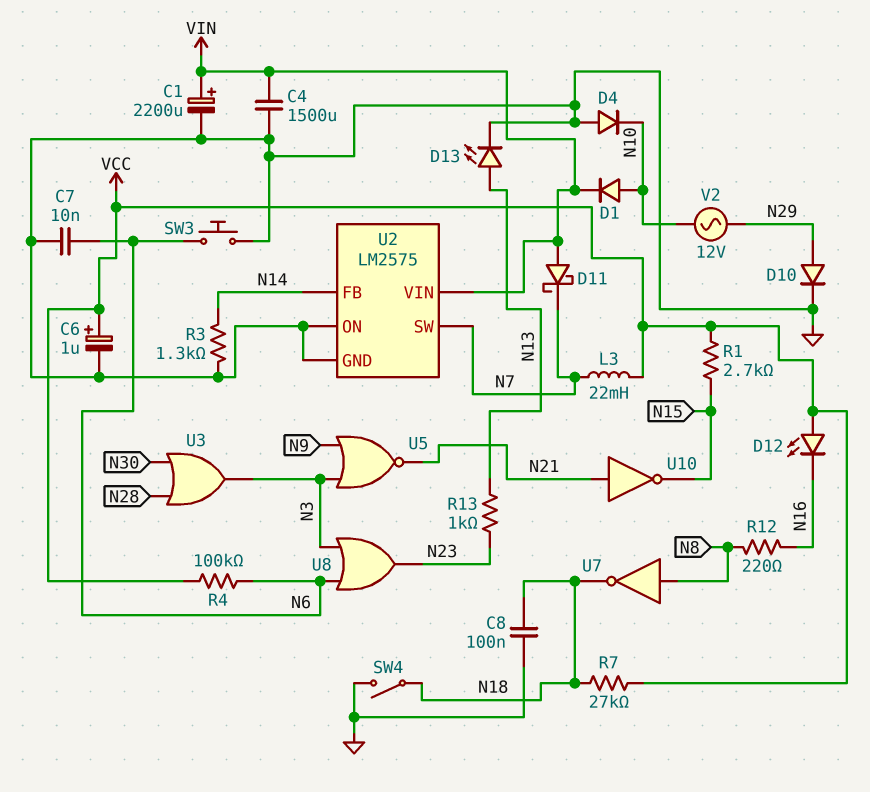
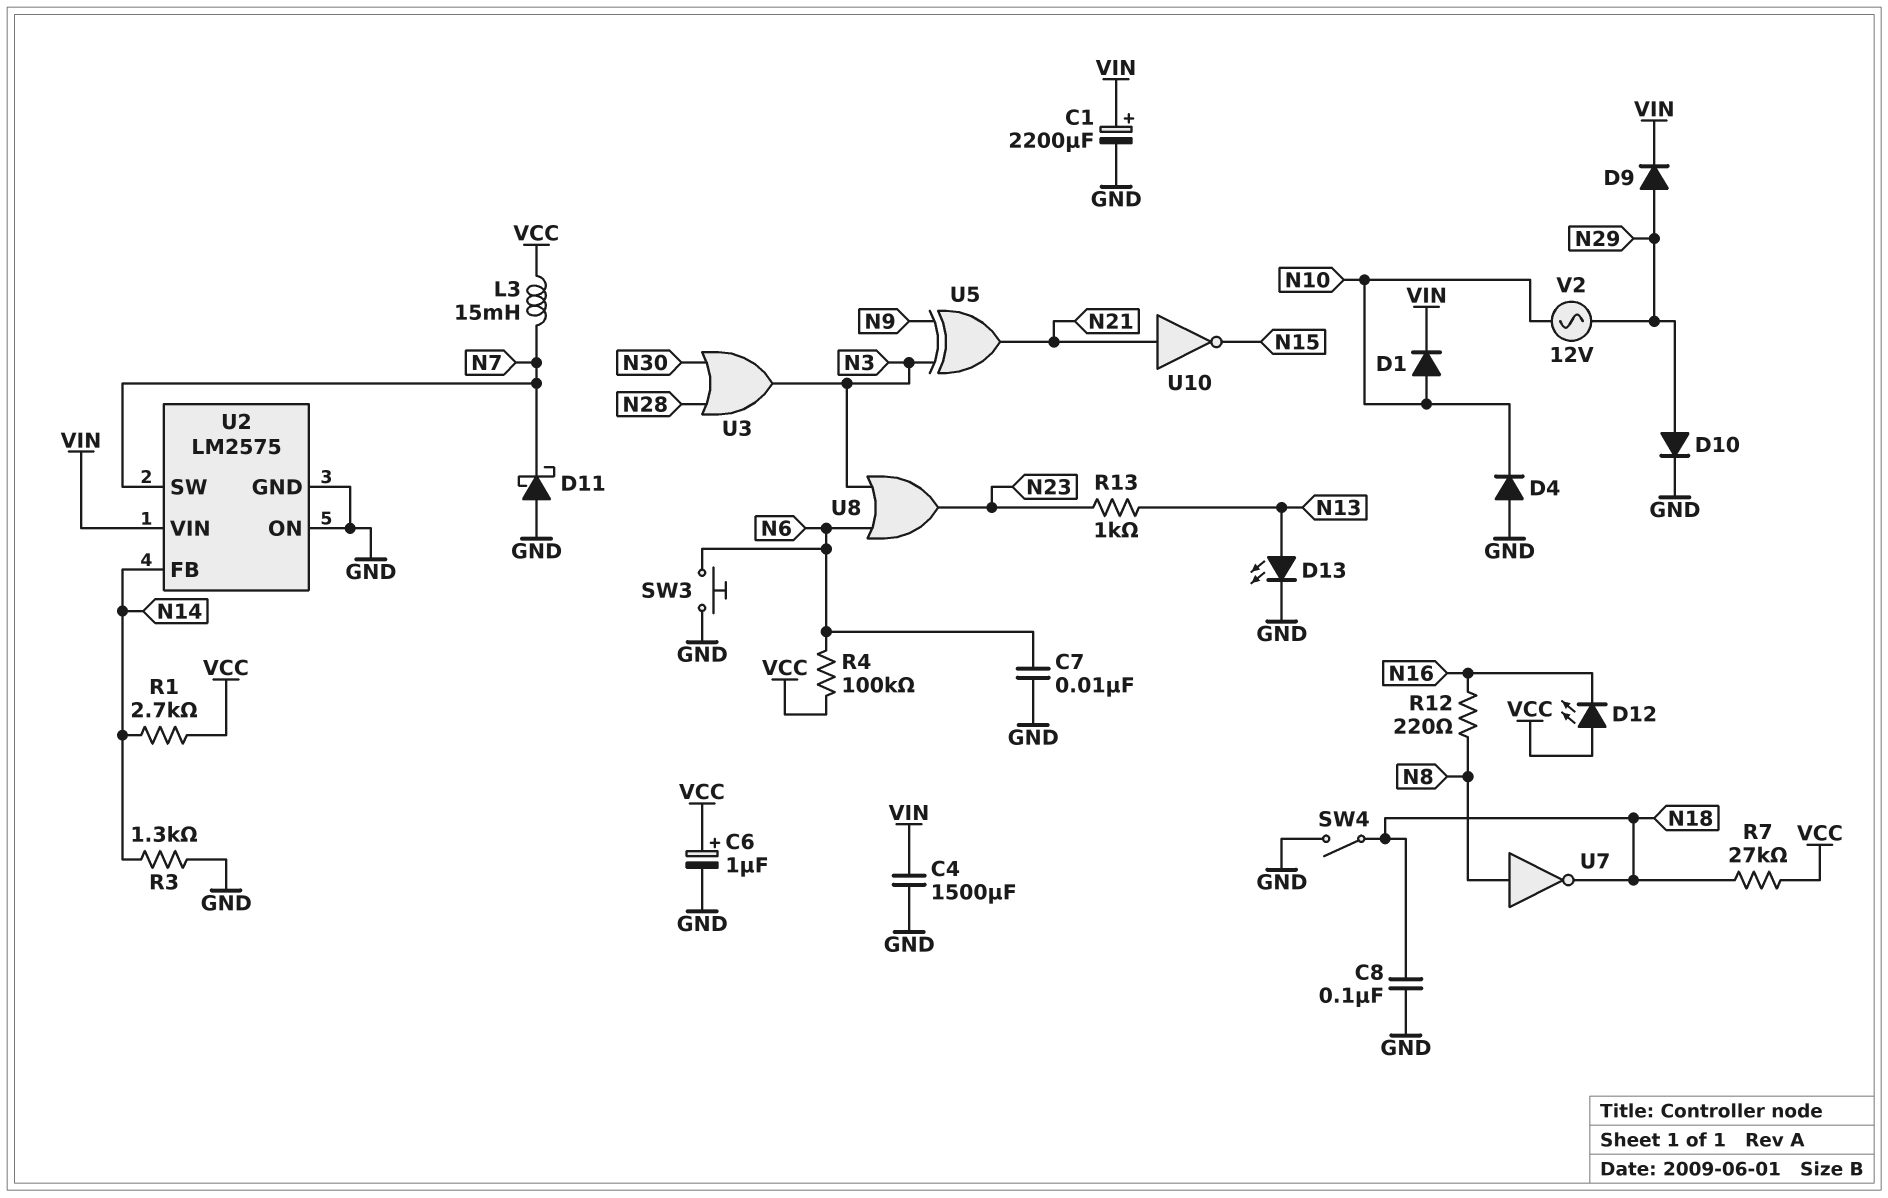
D9: none -> diode (A N29, K VIN)
D11: schottky (A VIN, K N7) -> schottky (A GND, K N7)
L3: 22mH (N7, VCC) -> 15mH (N7, VCC)
R1: 2.7k (N15, VCC) -> 2.7k (N14, VCC)
U5: NOR (in N3, in N9, out N21) -> XOR (in N3, in N9, out N21)

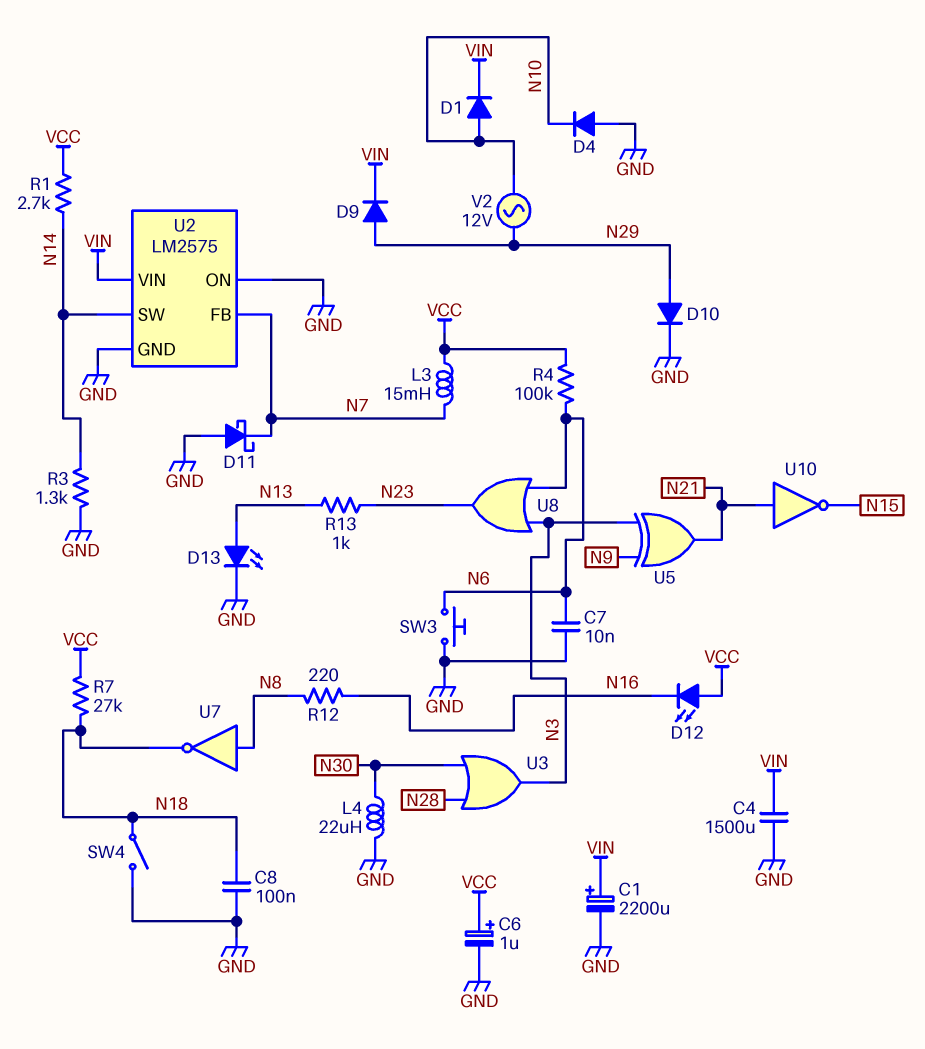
L4: none -> 22uH (GND, N30)
U2 pin FB: N14 -> N7
U2 pin SW: N7 -> N14

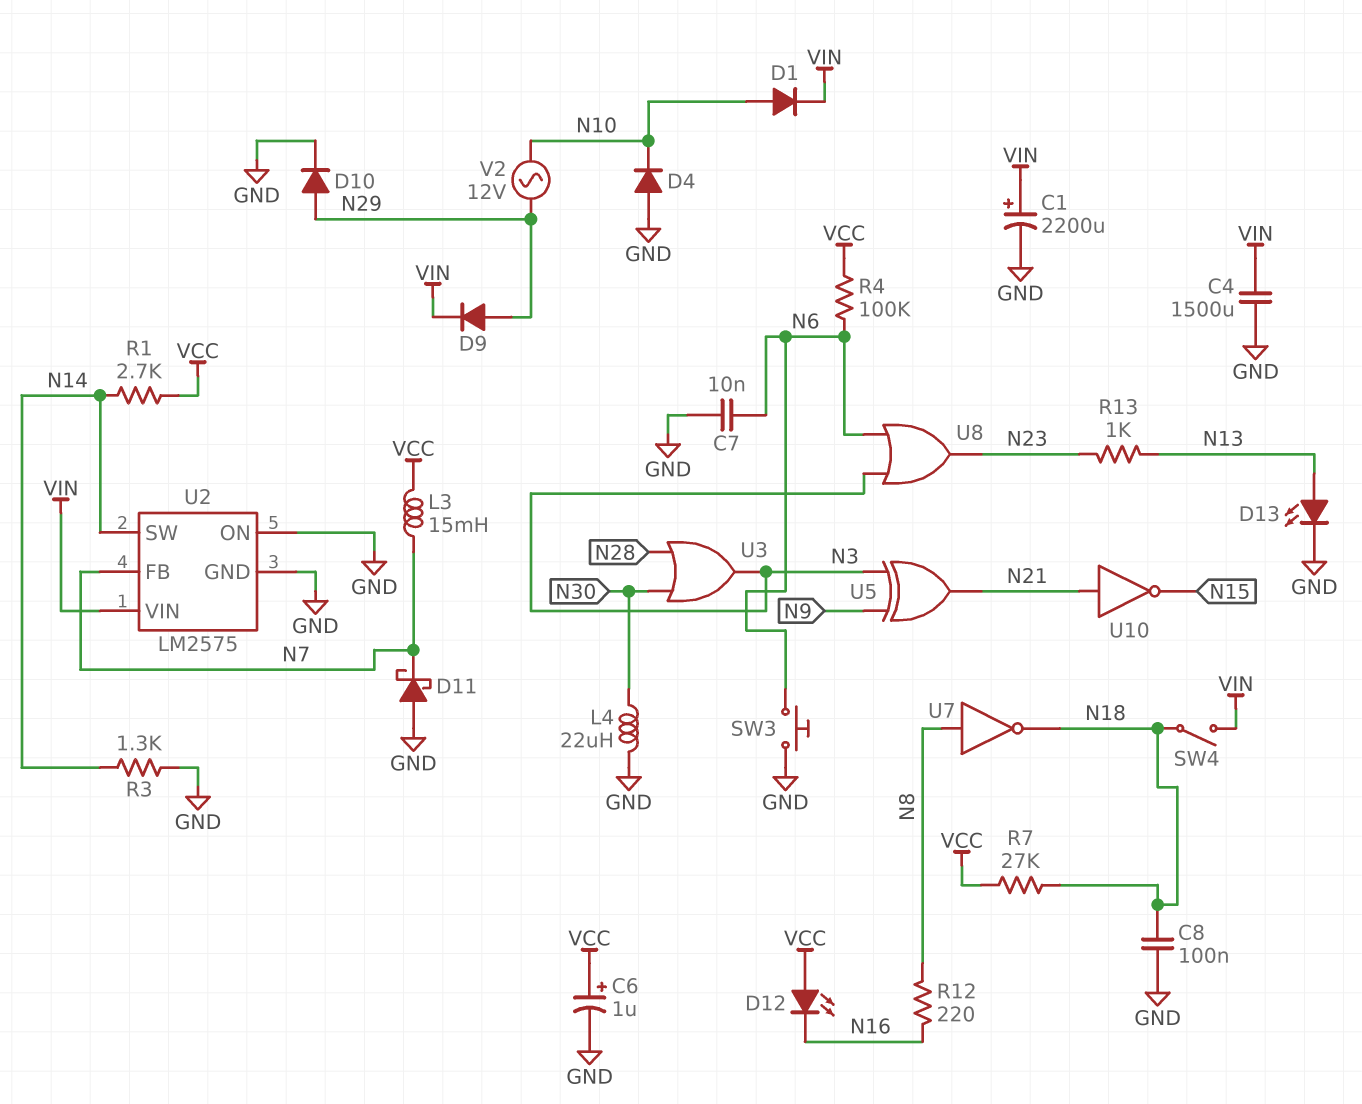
SW4: switch (GND, N18) -> switch (N18, VIN)

